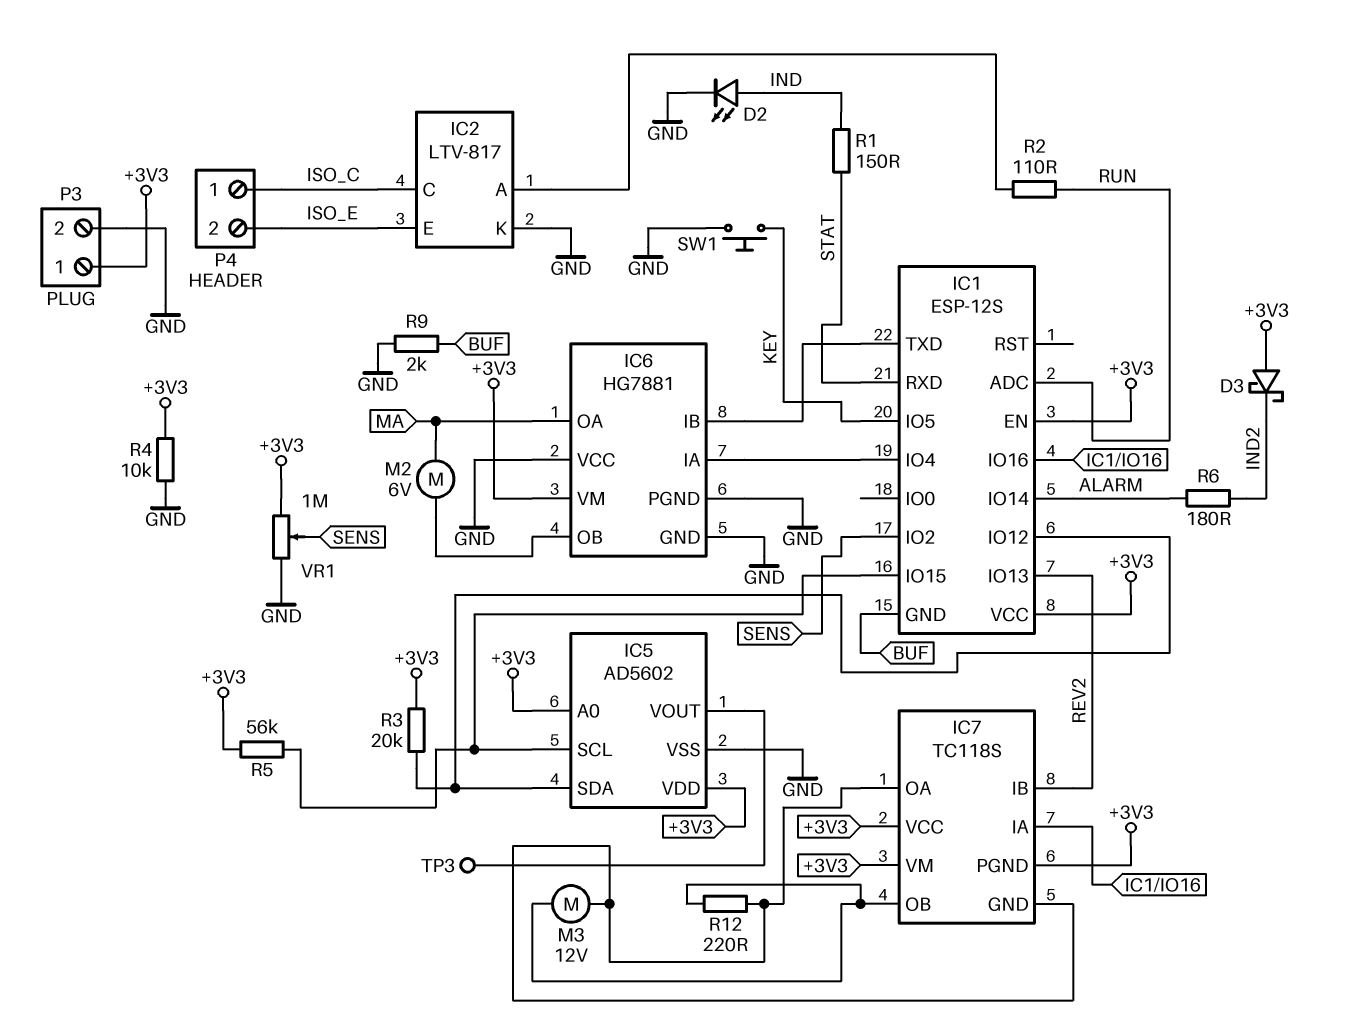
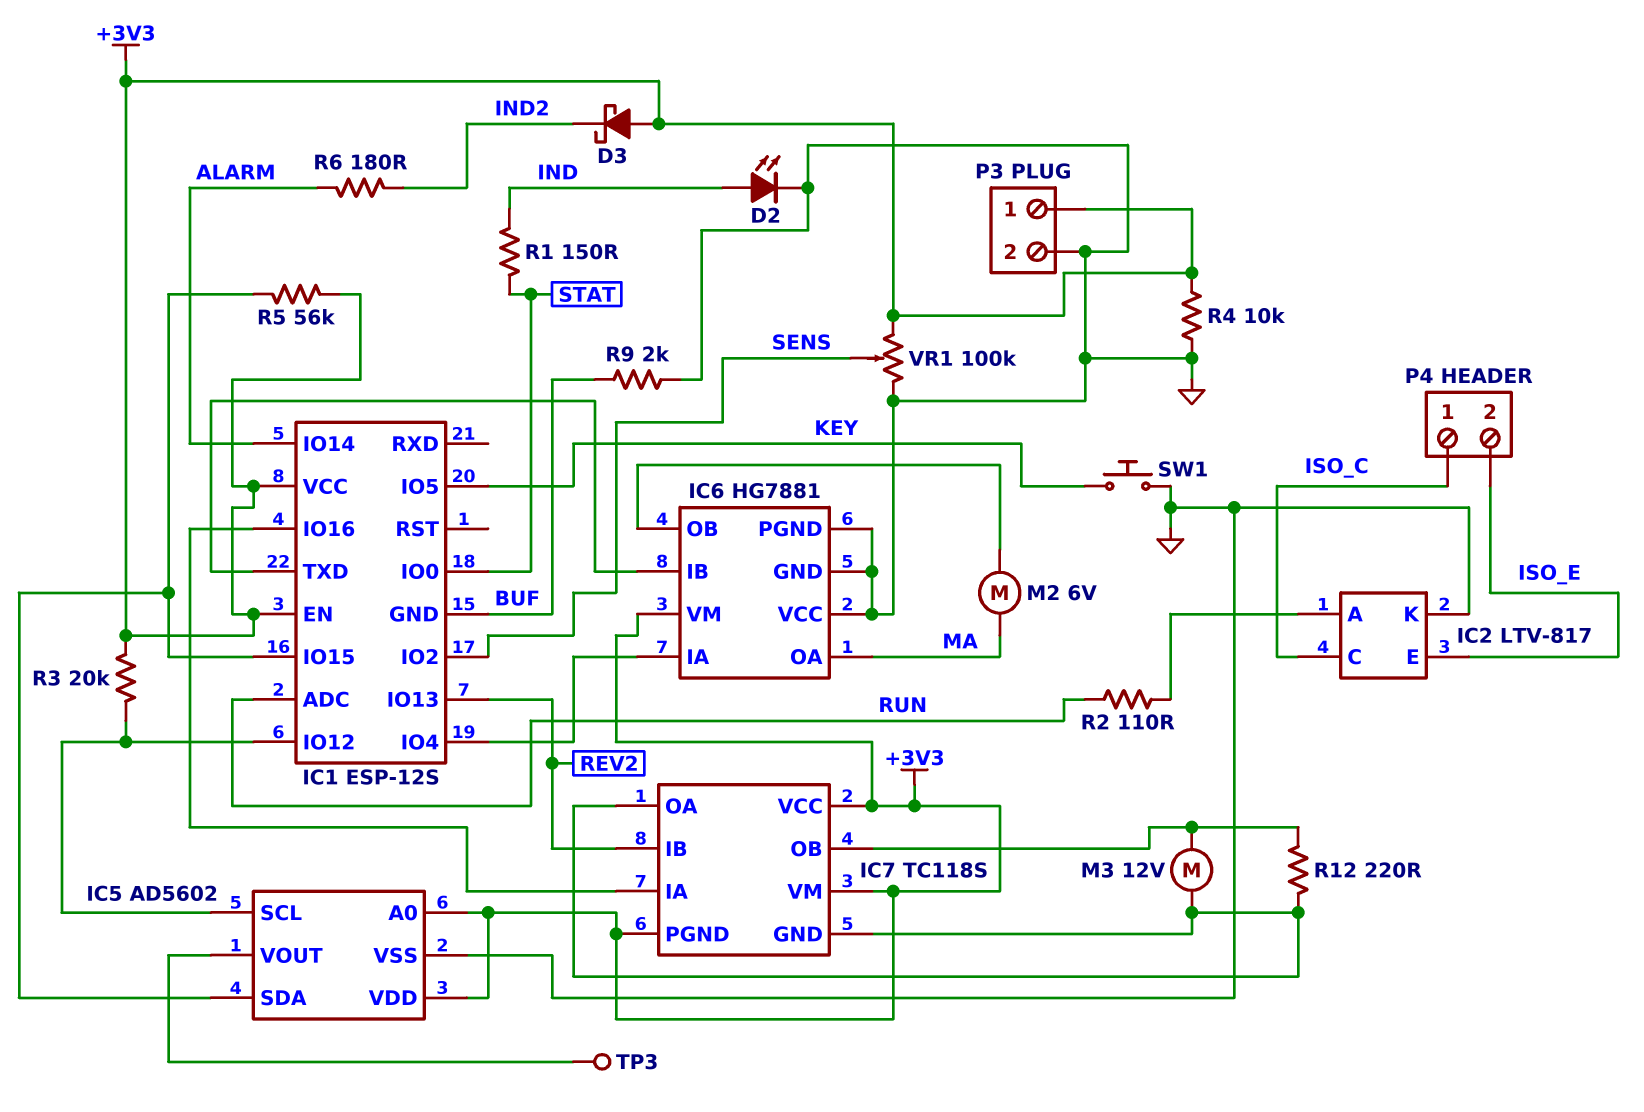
IC1 pin IO0: none -> STAT
IC1 pin RXD: STAT -> none
IC5 pin SCL: IC1/IO15 -> IC1/IO12
IC5 pin SDA: IC1/IO12 -> IC1/IO15
VR1: 1M (+3V3, GND, wiper SENS) -> 100k (+3V3, GND, wiper SENS)

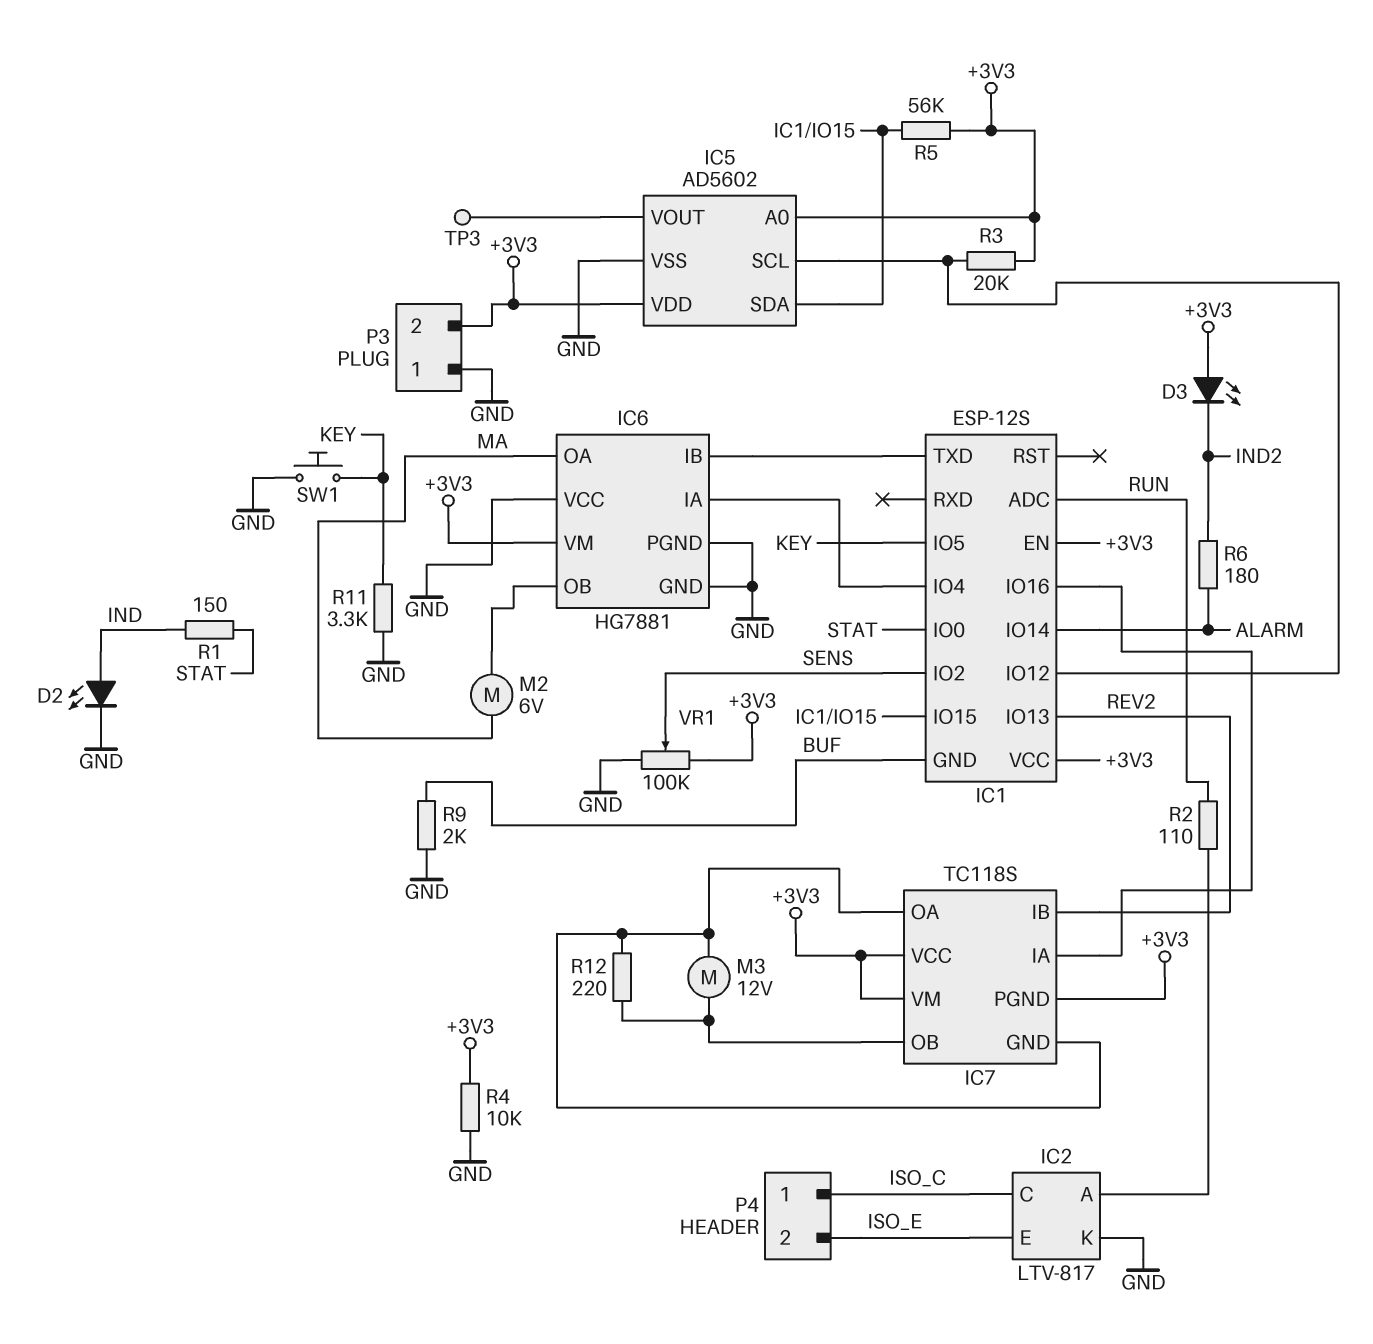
D3: schottky (A +3V3, K IND2) -> LED (A +3V3, K IND2)
P3 pin 1: +3V3 -> GND
P3 pin 2: GND -> +3V3
R11: none -> 3.3k (GND, KEY)

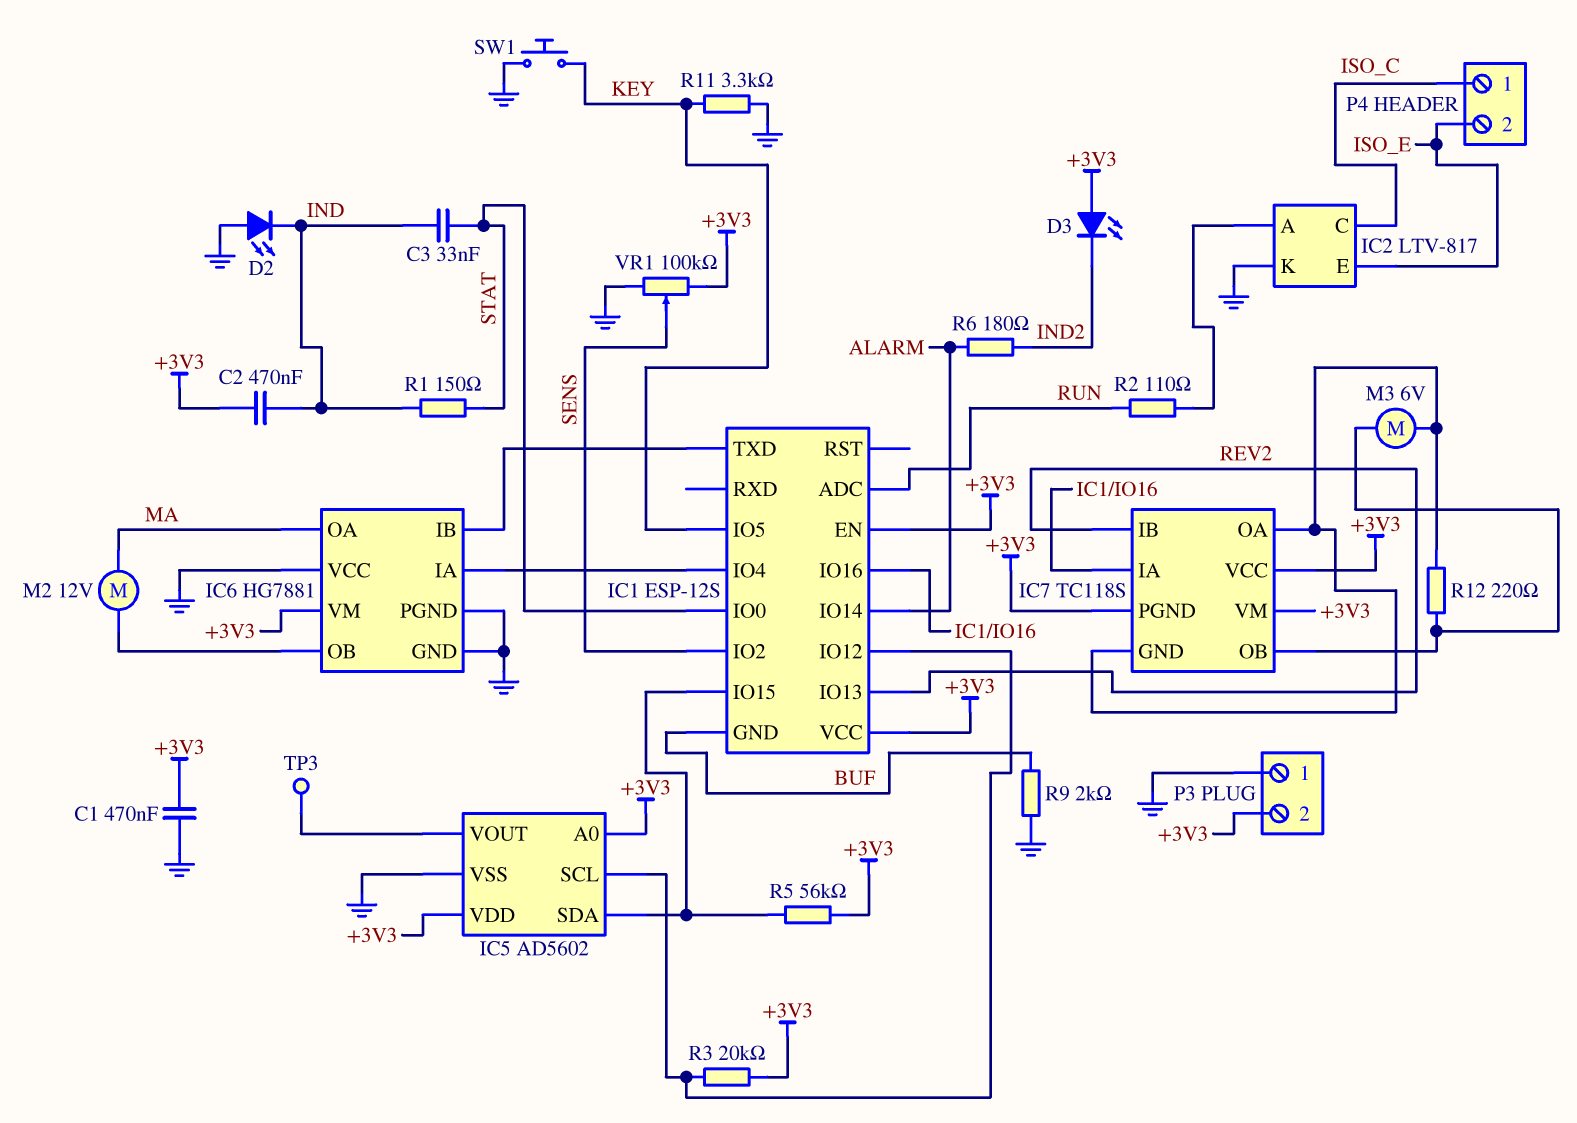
C1: none -> 470nF (+3V3, GND)
C2: none -> 470nF (+3V3, IND)
C3: none -> 33nF (IND, STAT)
D2: LED (A IND, K GND) -> LED (A GND, K IND)
M2: motor 6V (IC6/OB, MA) -> motor 12V (IC6/OB, MA)
M3: motor 12V (IC7/GND, IC7/OB) -> motor 6V (IC7/GND, IC7/OB)
R4: 10k (+3V3, GND) -> none

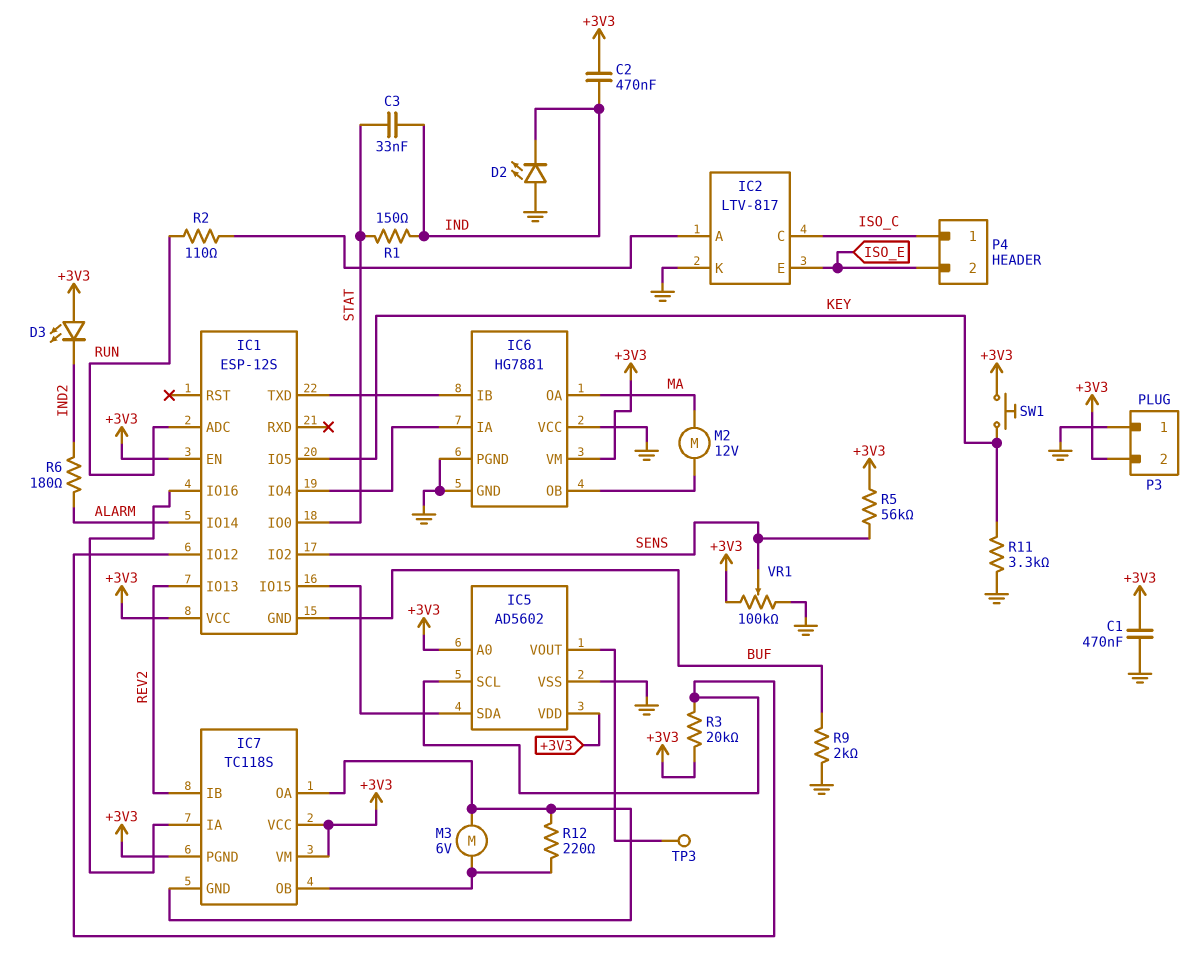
R5: 56k (+3V3, IC1/IO15) -> 56k (+3V3, SENS)
SW1: button (GND, KEY) -> button (+3V3, KEY)

